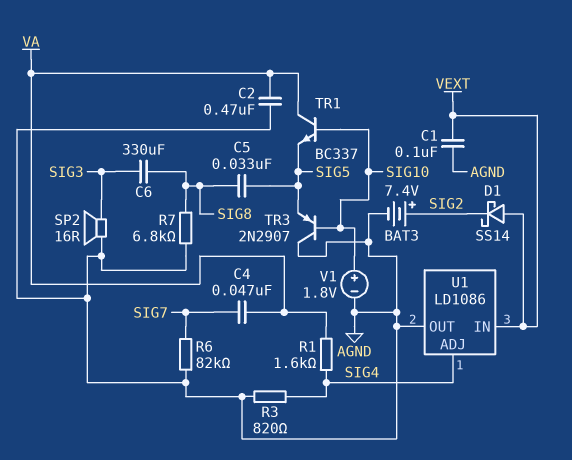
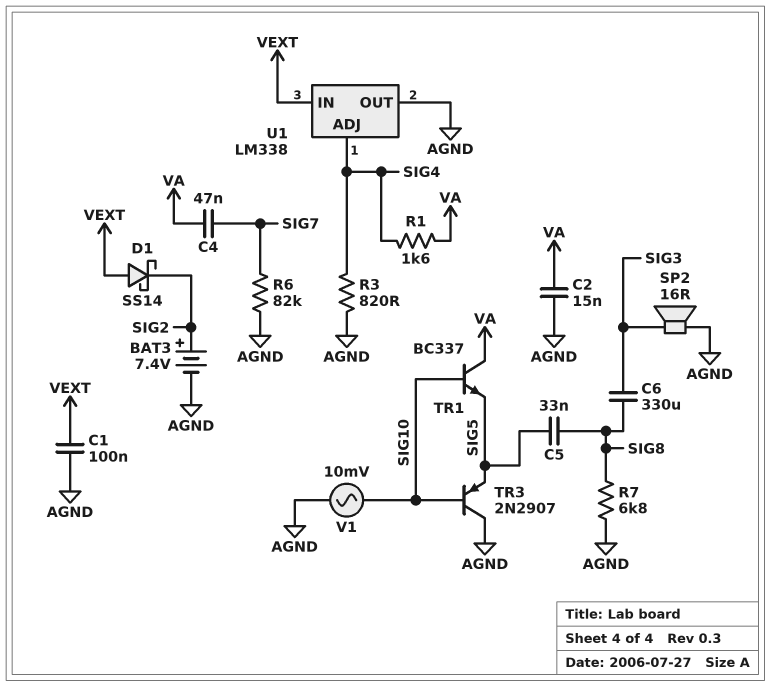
C2: 470nF (AGND, VA) -> 15nF (AGND, VA)
U1: LD1086 -> LM338
V1: 1.8V (plus SIG10, minus AGND) -> AC 10mV (AGND, SIG10)

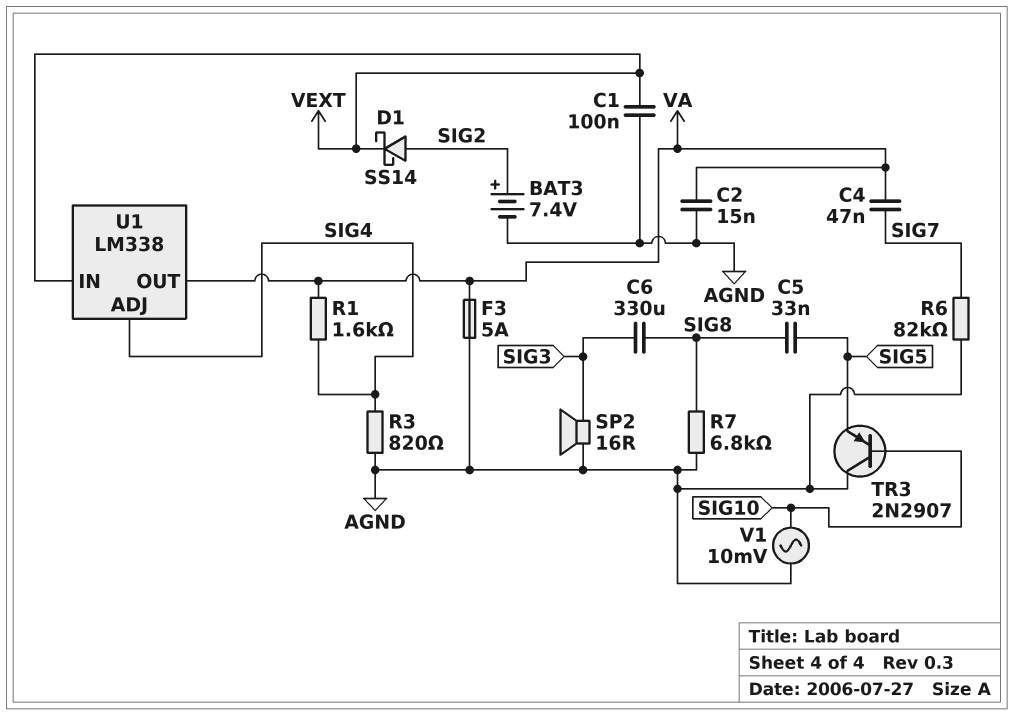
D1: schottky SS14 (A VEXT, K SIG2) -> schottky SS14 (A SIG2, K VEXT)
F3: none -> 5A (AGND, VA)
TR1: NPN BC337 (B SIG10, C VA, E SIG5) -> none
U1 pin OUT: AGND -> VA

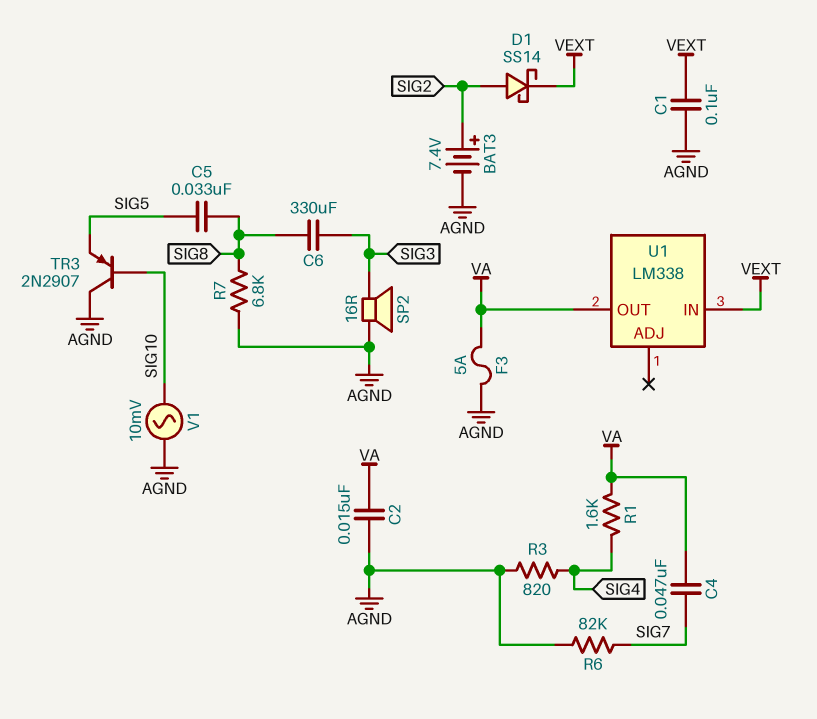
U1 pin ADJ: SIG4 -> none

